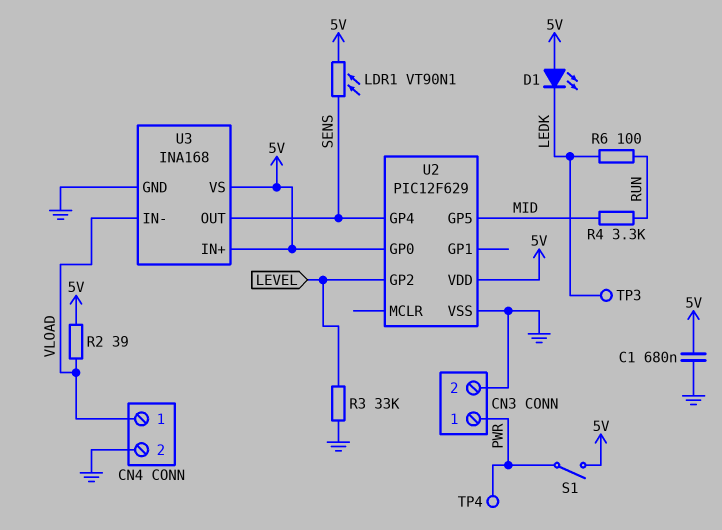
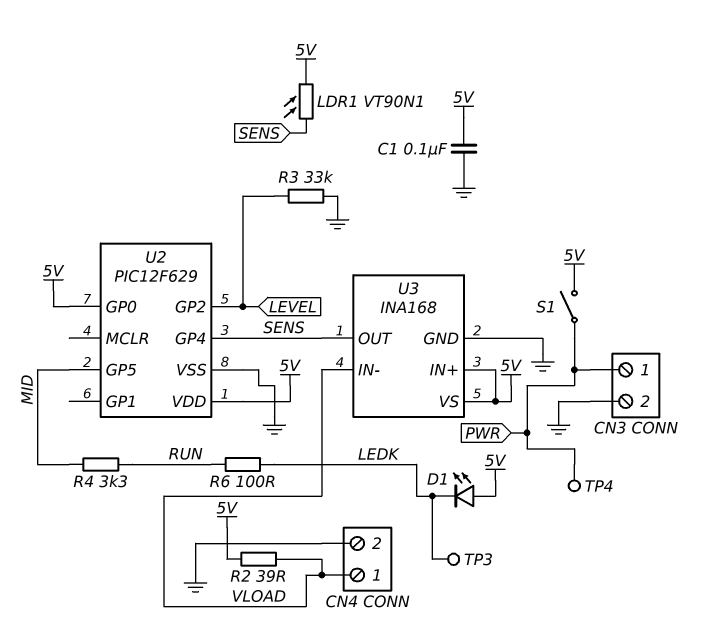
C1: 680nF (5V, GND) -> 100nF (5V, GND)

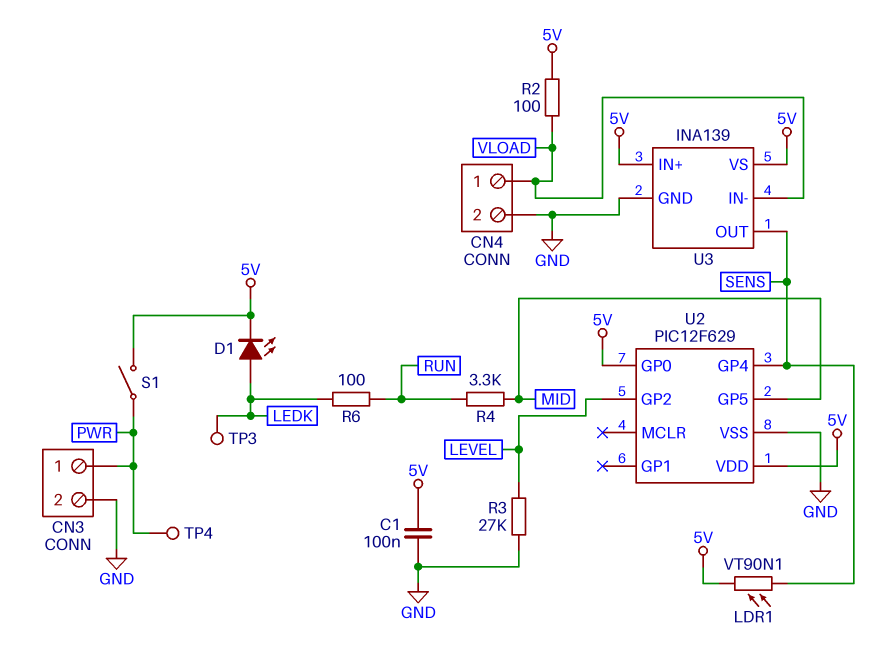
D1: LED (A 5V, K LEDK) -> LED (A LEDK, K 5V)
R2: 39 (5V, VLOAD) -> 100 (5V, VLOAD)
R3: 33k (GND, LEVEL) -> 27k (GND, LEVEL)
U3: INA168 -> INA139

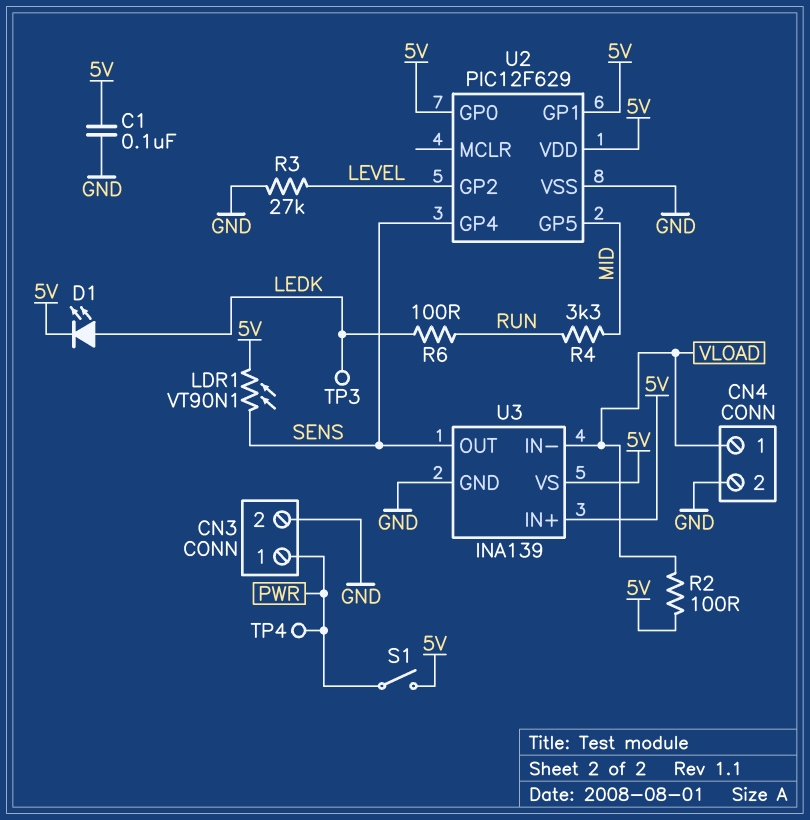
U2 pin GP1: none -> 5V

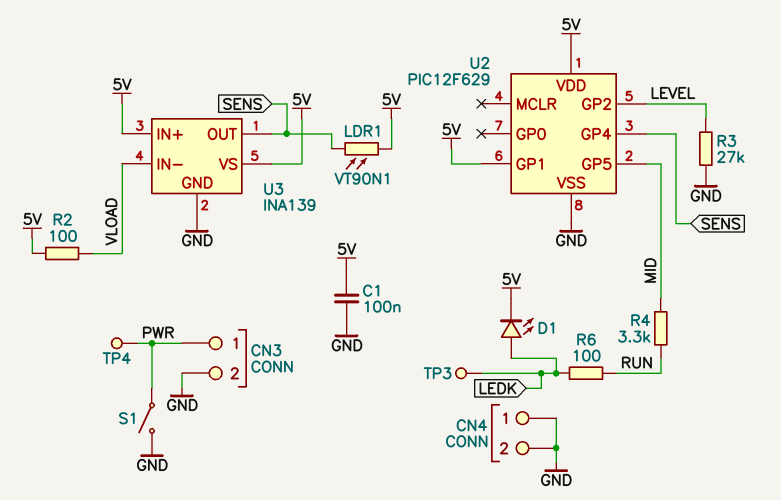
CN4 pin 1: VLOAD -> GND
S1: switch (5V, PWR) -> switch (GND, PWR)
U2 pin GP0: 5V -> none

